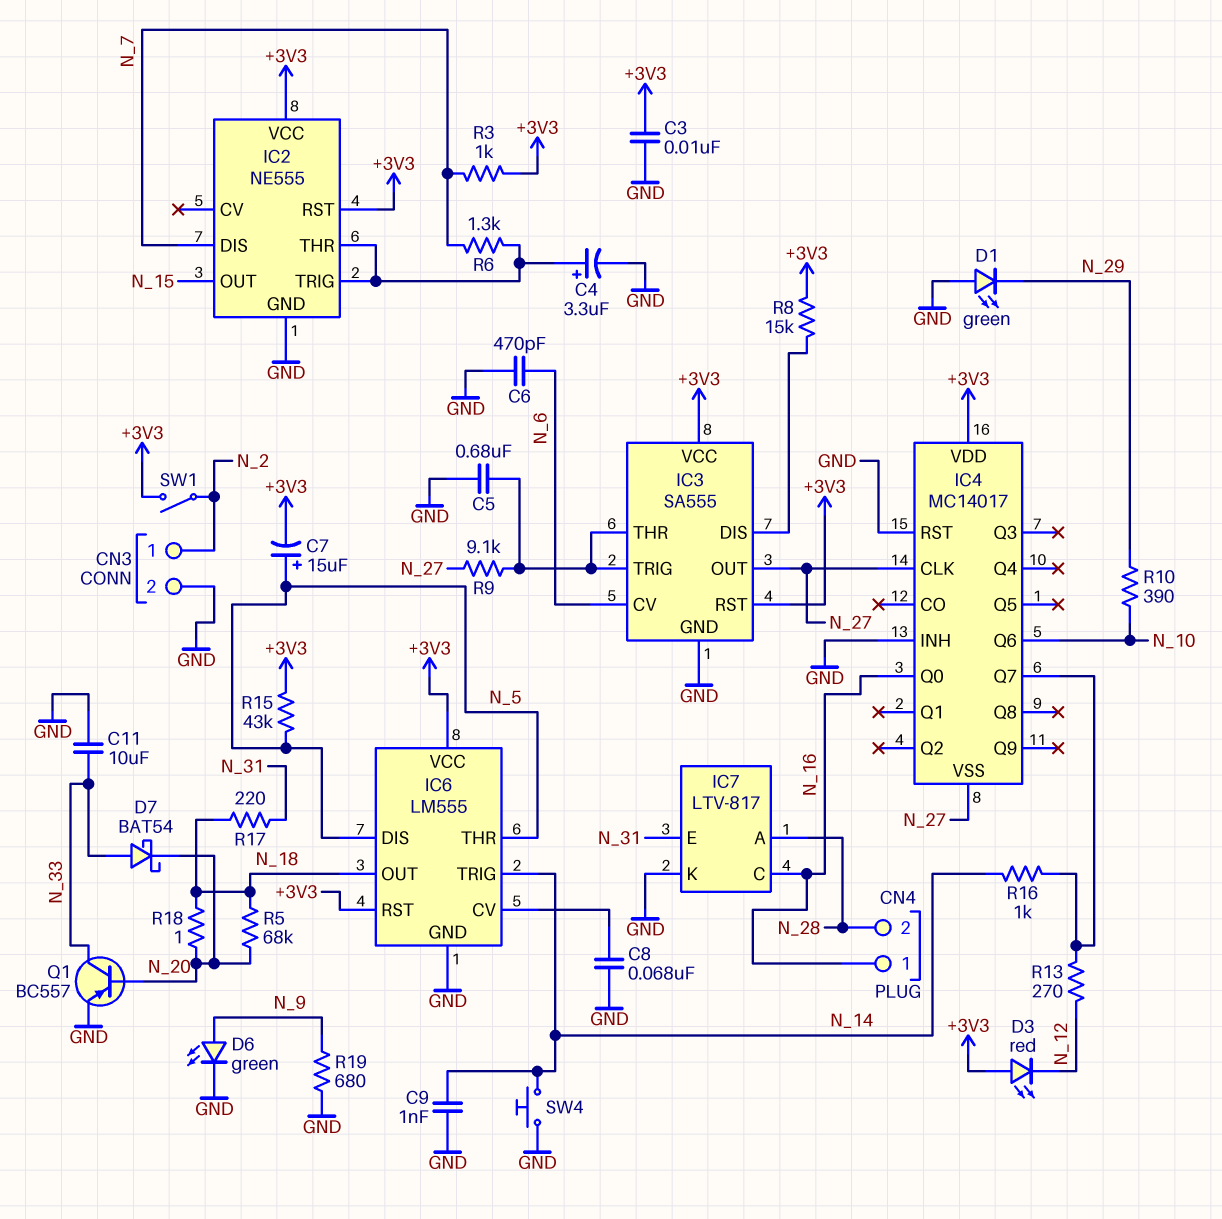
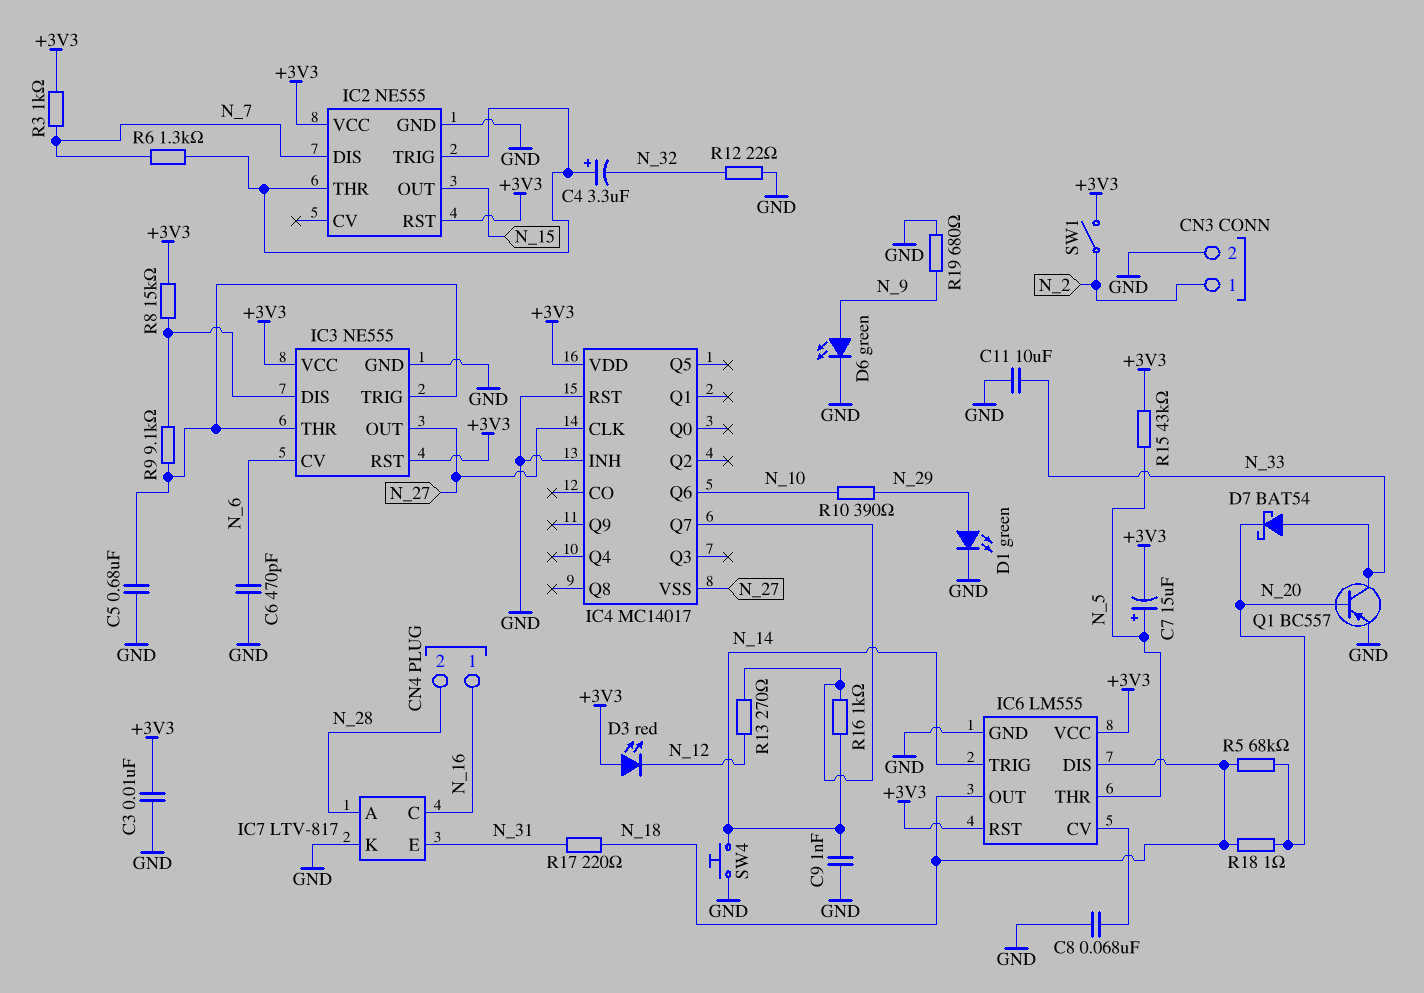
C4: 3.3uF (plus IC2/THR, minus GND) -> 3.3uF (plus IC2/THR, minus N_32)
D1: LED green (A GND, K N_29) -> LED green (A N_29, K GND)
IC3: SA555 -> NE555
IC4 pin Q0: N_16 -> none
IC6 pin DIS: N_5 -> N_18
R9: 9.1k (IC3/THR, N_27) -> 9.1k (IC3/DIS, IC3/THR)
R12: none -> 22 (GND, N_32)

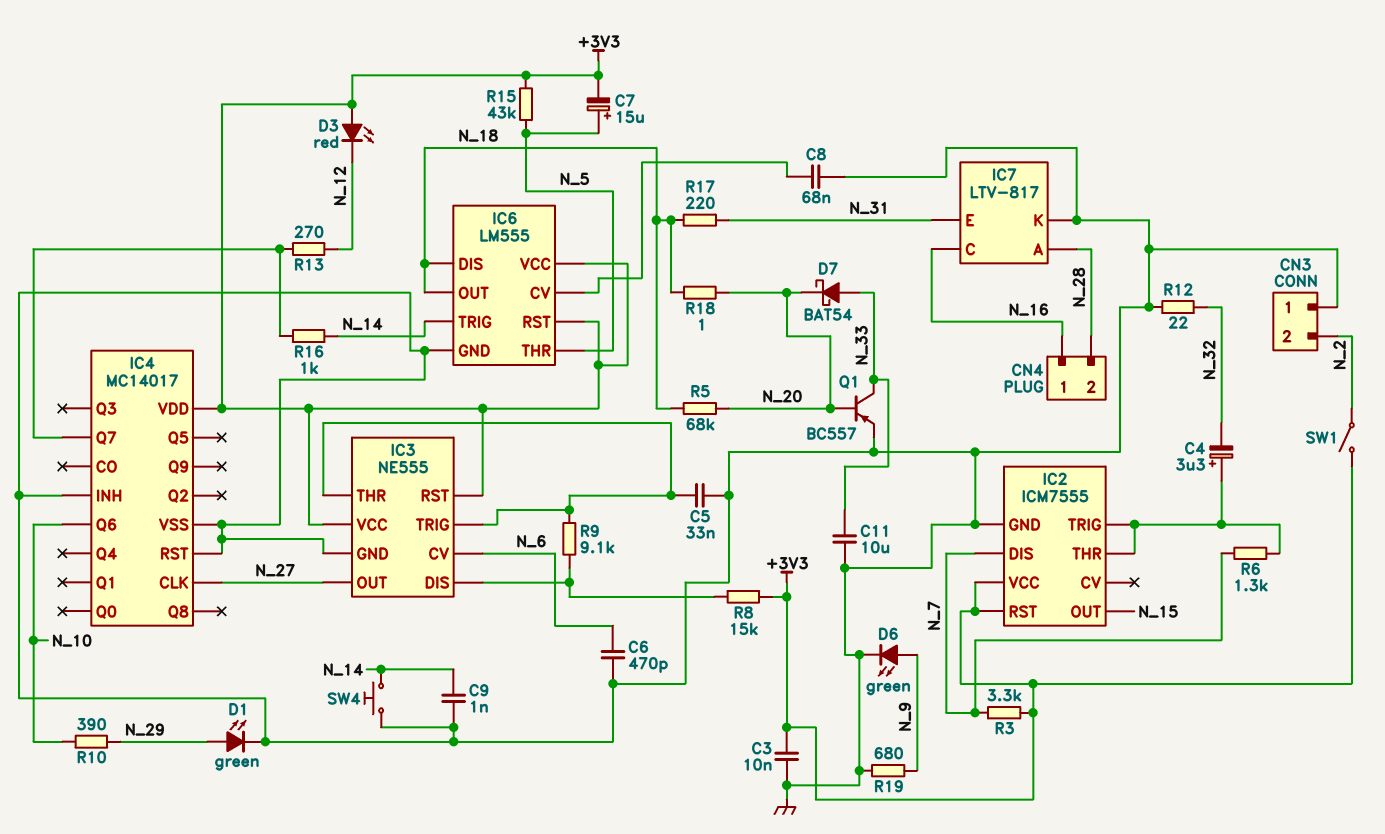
C5: 680nF (GND, IC3/THR) -> 33nF (GND, IC3/THR)
CN3 pin 1: N_2 -> GND
CN3 pin 2: GND -> N_2
IC2: NE555 -> ICM7555
IC4 pin VSS: N_27 -> GND
R3: 1k (+3V3, N_7) -> 3.3k (+3V3, N_7)

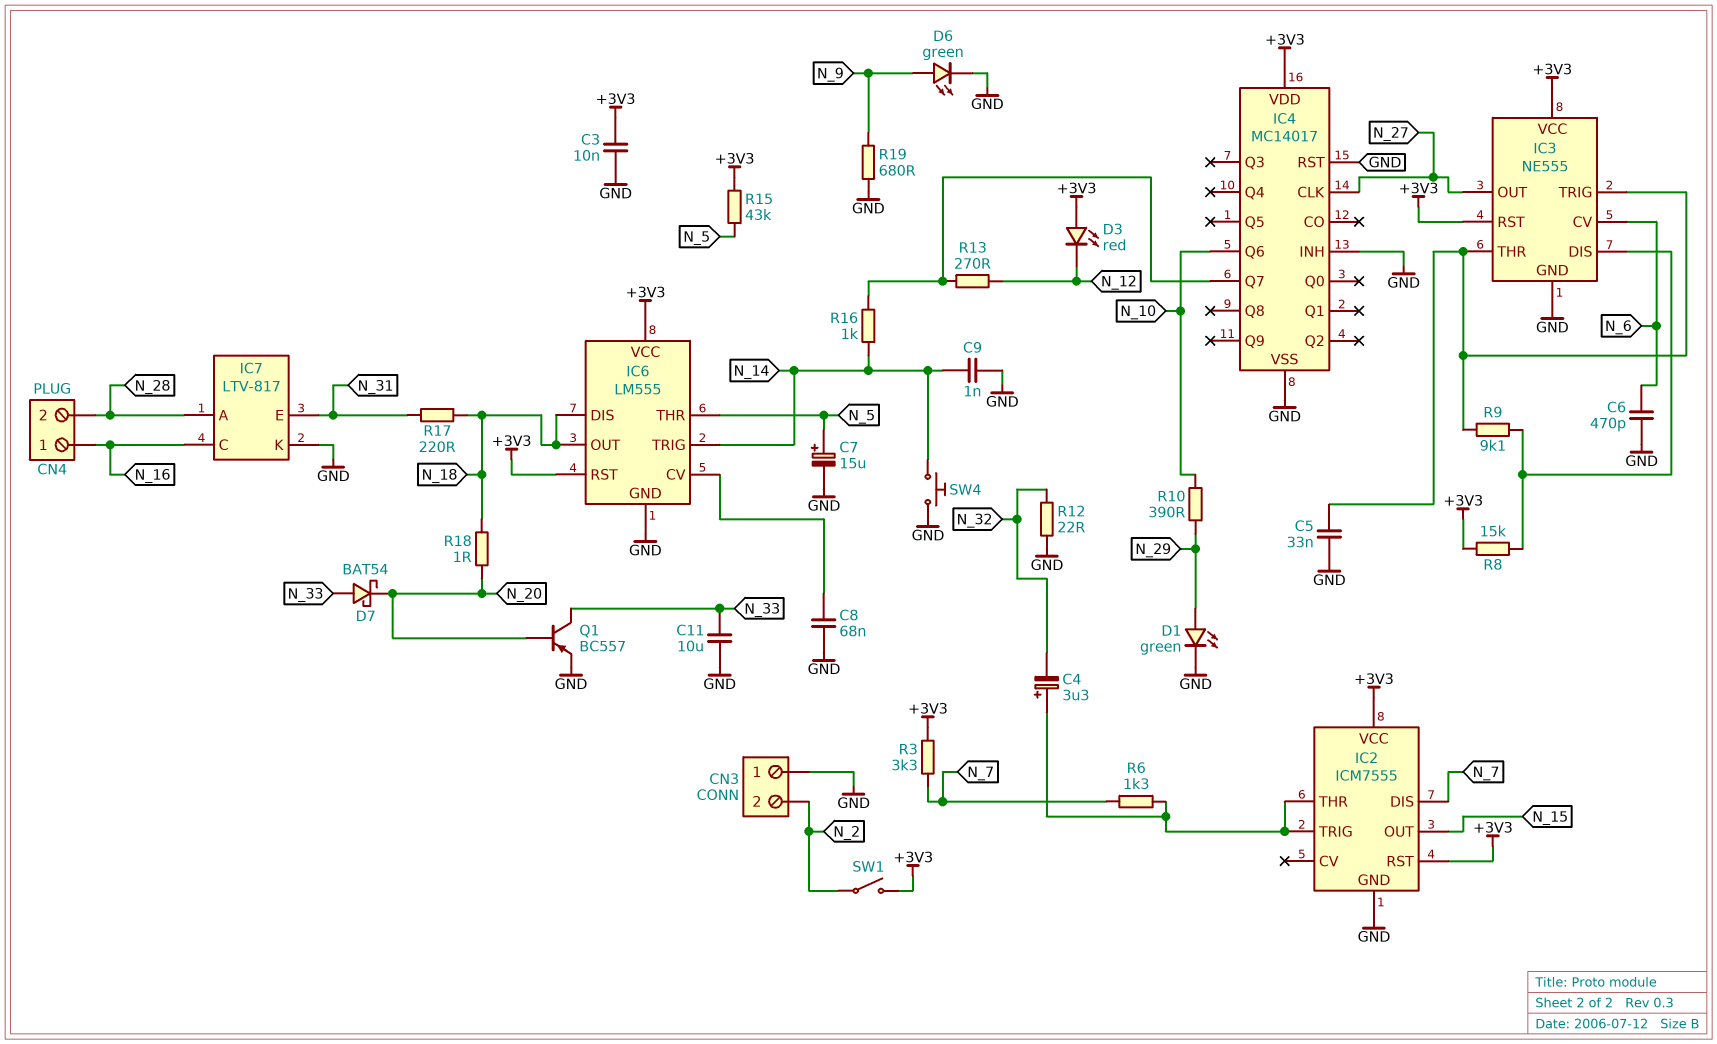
C7: 15uF (plus N_5, minus +3V3) -> 15uF (plus N_5, minus GND)
R5: 68k (N_18, N_20) -> none

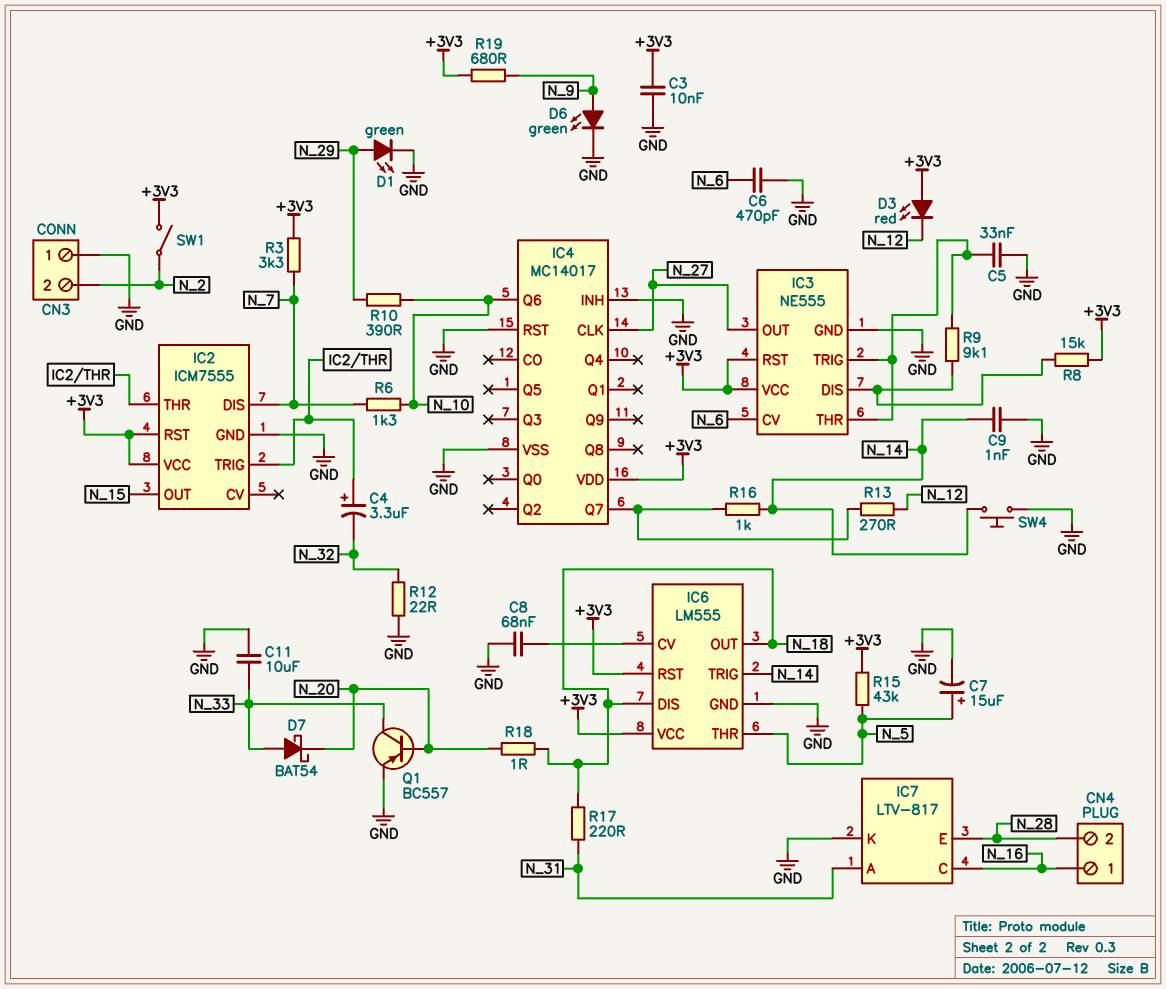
IC7 pin A: N_28 -> N_31
IC7 pin E: N_31 -> N_28
R6: 1.3k (IC2/THR, N_7) -> 1.3k (N_7, N_10)
R19: 680 (GND, N_9) -> 680 (+3V3, N_9)

